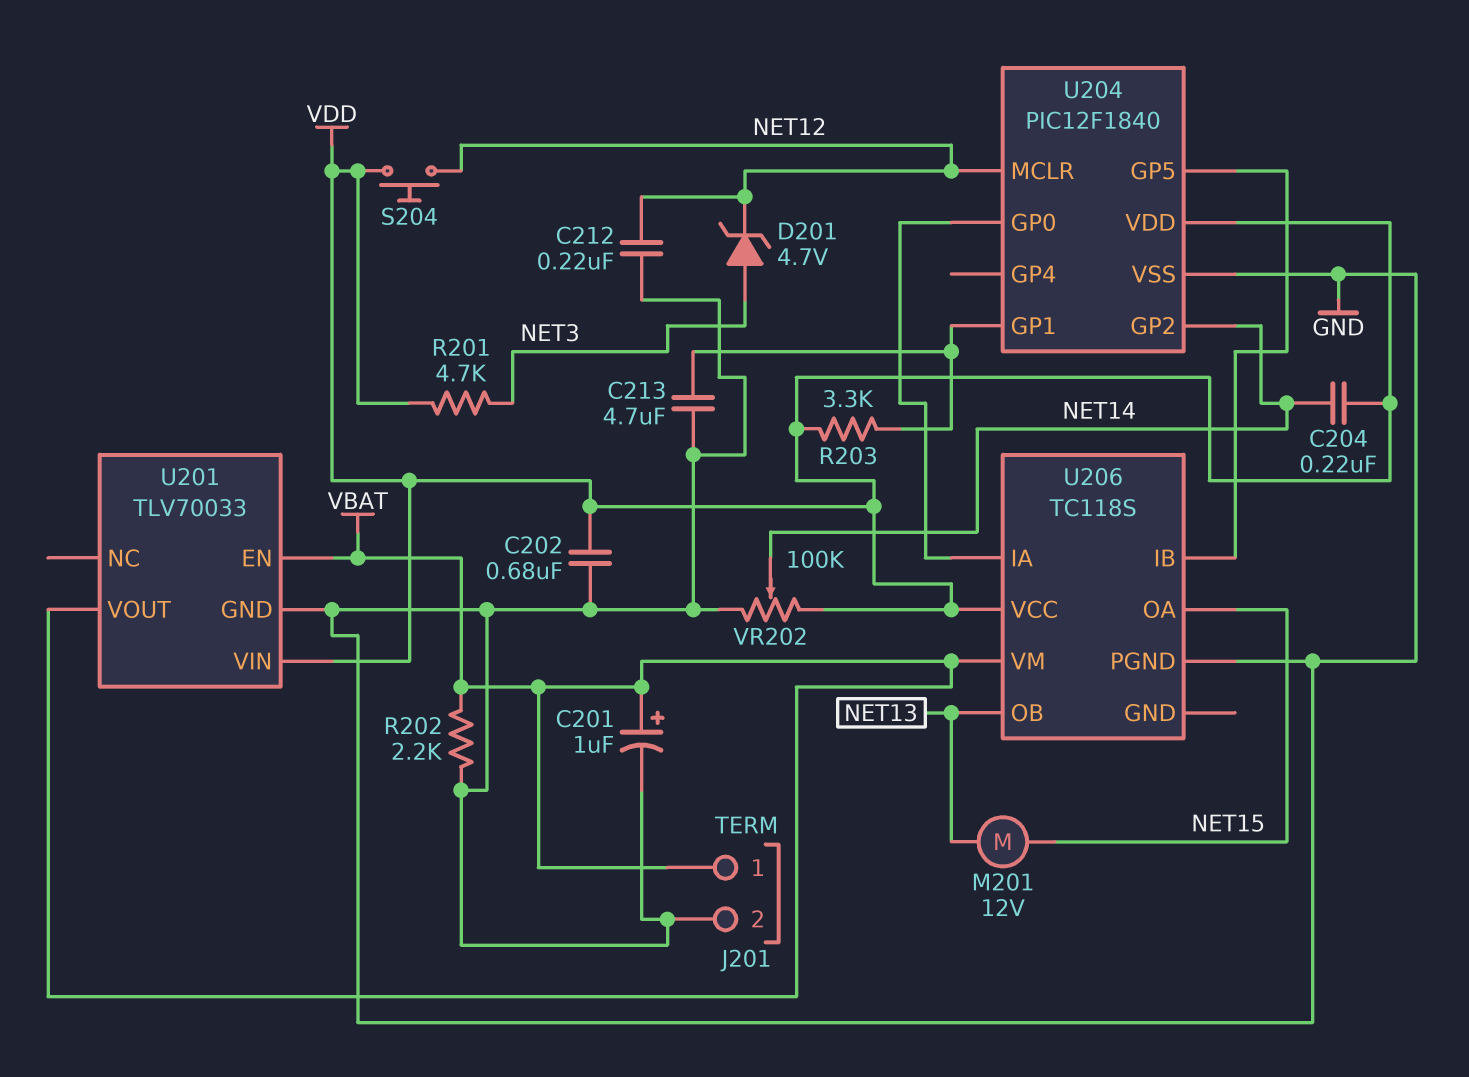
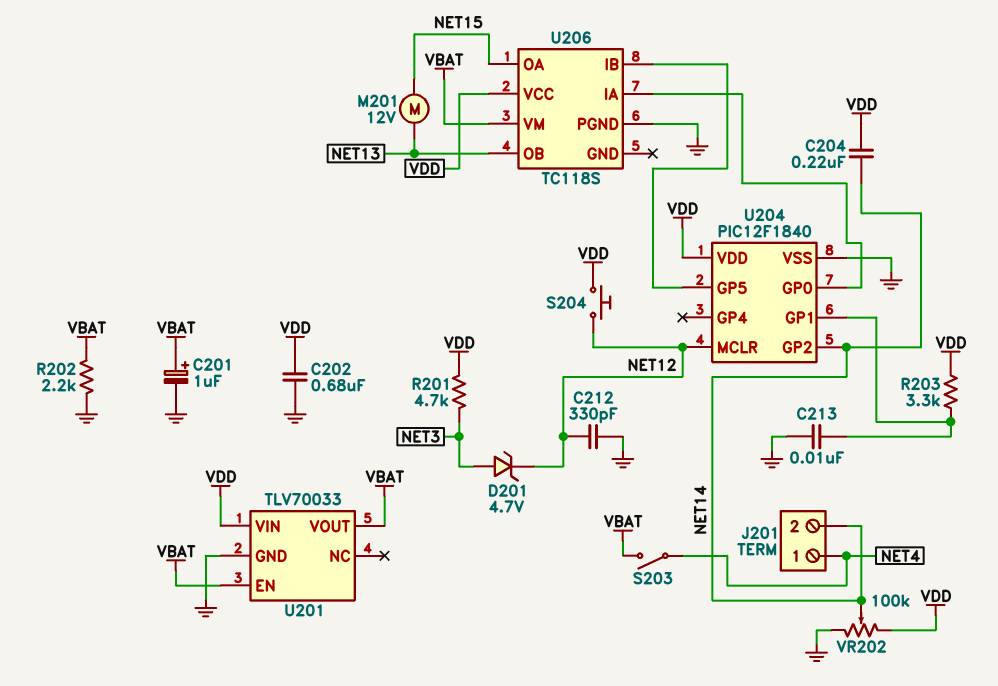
C212: 220nF (GND, NET12) -> 330pF (GND, NET12)
C213: 4.7uF (GND, U204/GP1) -> 10nF (GND, U204/GP1)
J201 pin 1: VBAT -> NET4
J201 pin 2: GND -> NET14
S203: none -> switch (NET4, VBAT)

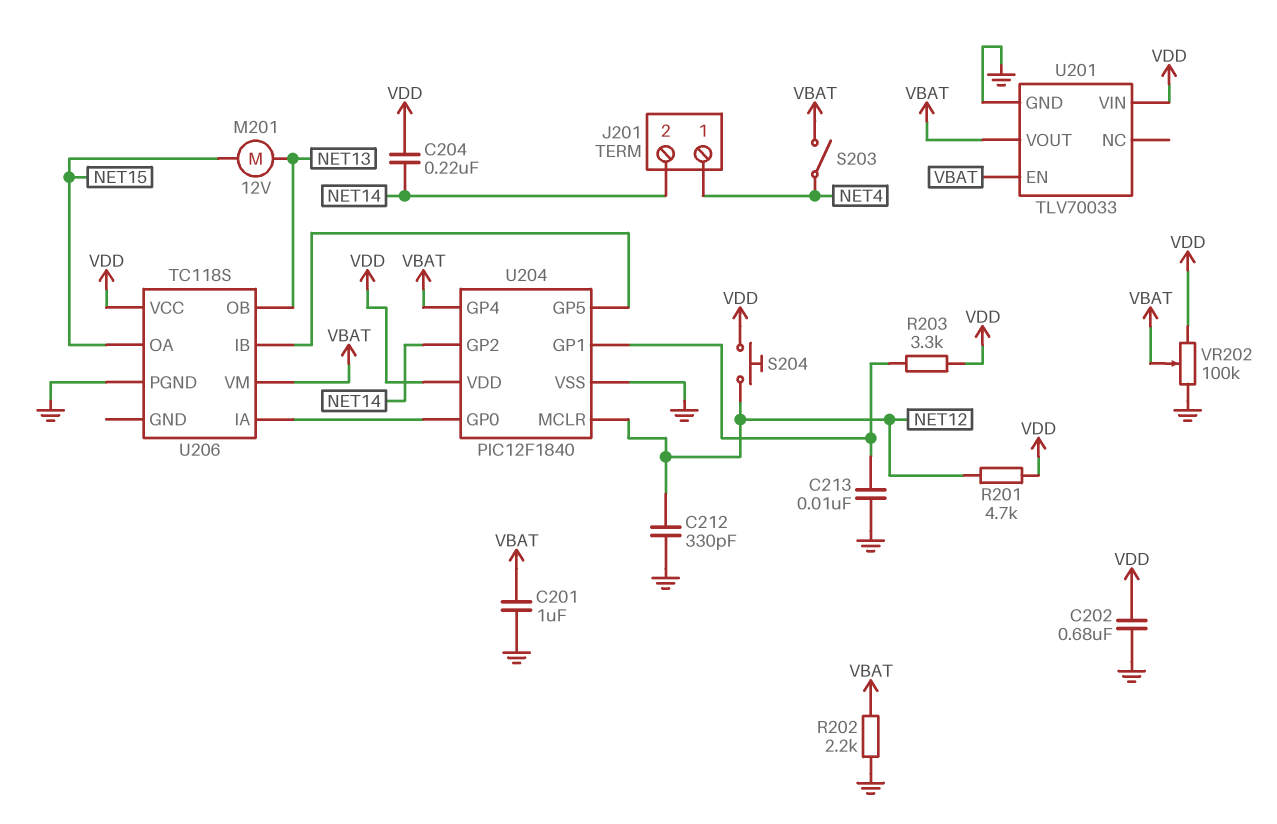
C201: 1uF (plus VBAT, minus GND) -> 1uF (GND, VBAT)
D201: zener 4.7V (A NET3, K NET12) -> none
R201: 4.7k (NET3, VDD) -> 4.7k (NET12, VDD)
U204 pin GP4: none -> VBAT
VR202: 100k (GND, VDD, wiper NET14) -> 100k (GND, VDD, wiper VBAT)

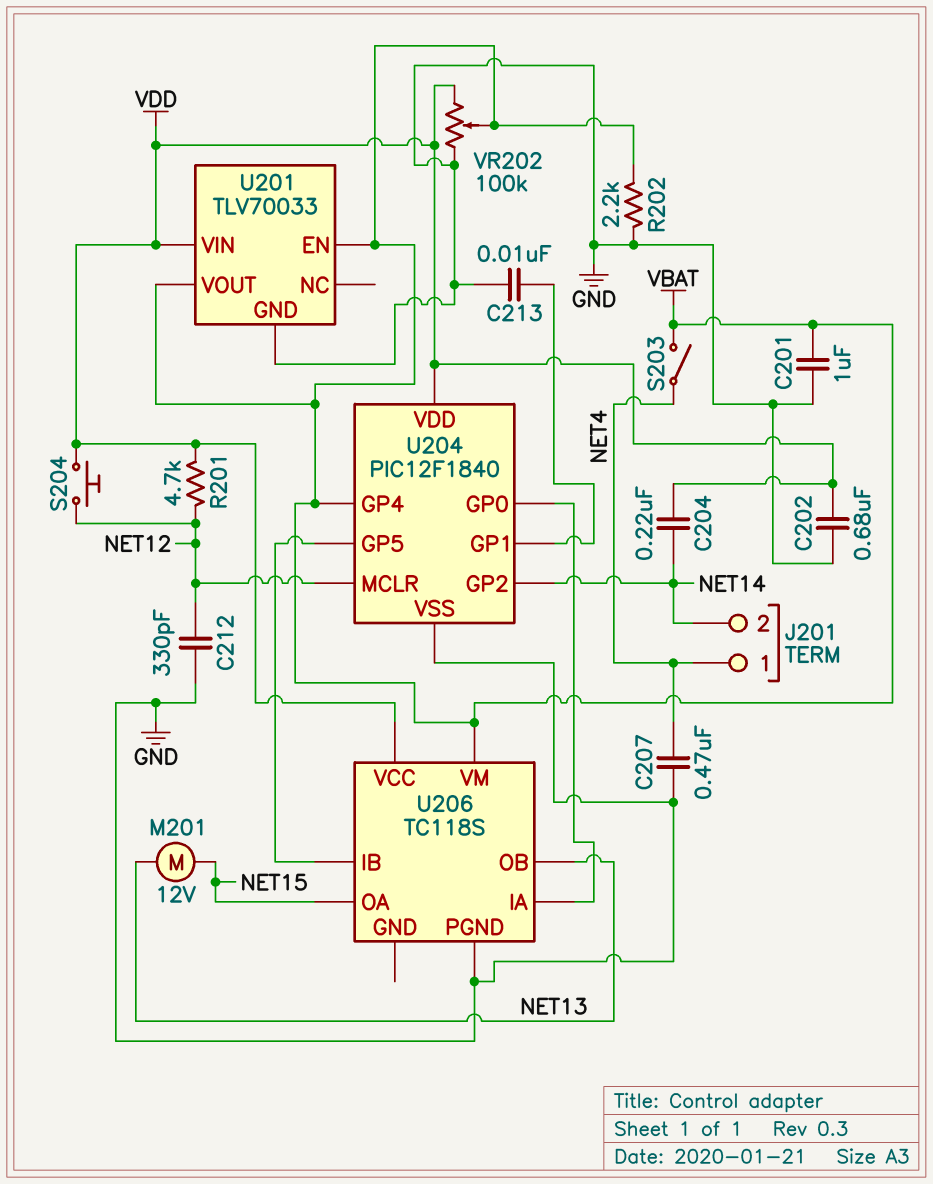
C207: none -> 470nF (GND, NET4)
R203: 3.3k (U204/GP1, VDD) -> none

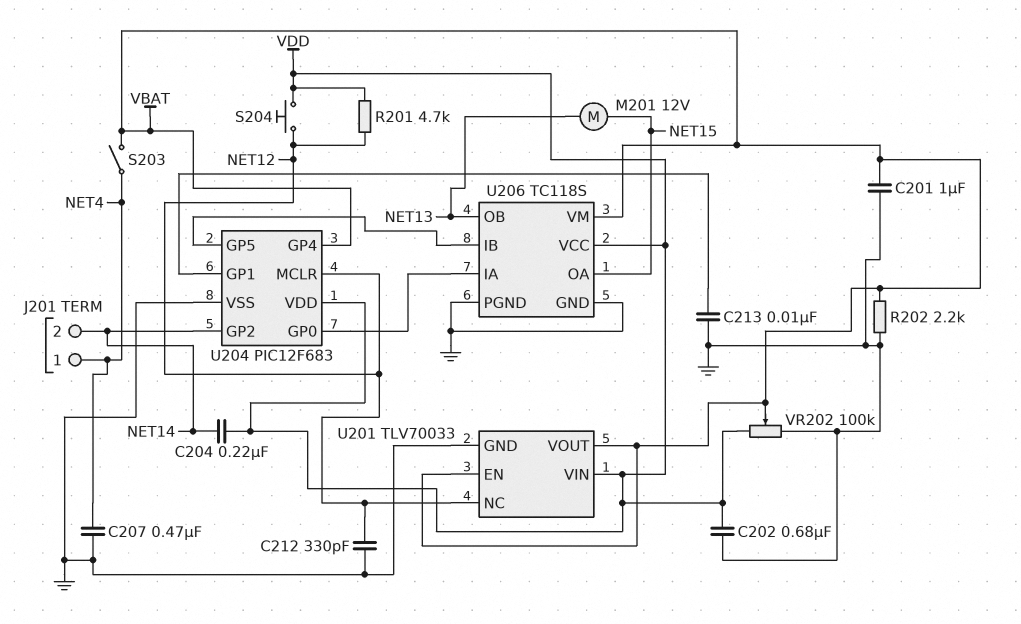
U201 pin NC: none -> NET12
U204: PIC12F1840 -> PIC12F683
U206 pin GND: none -> GND

